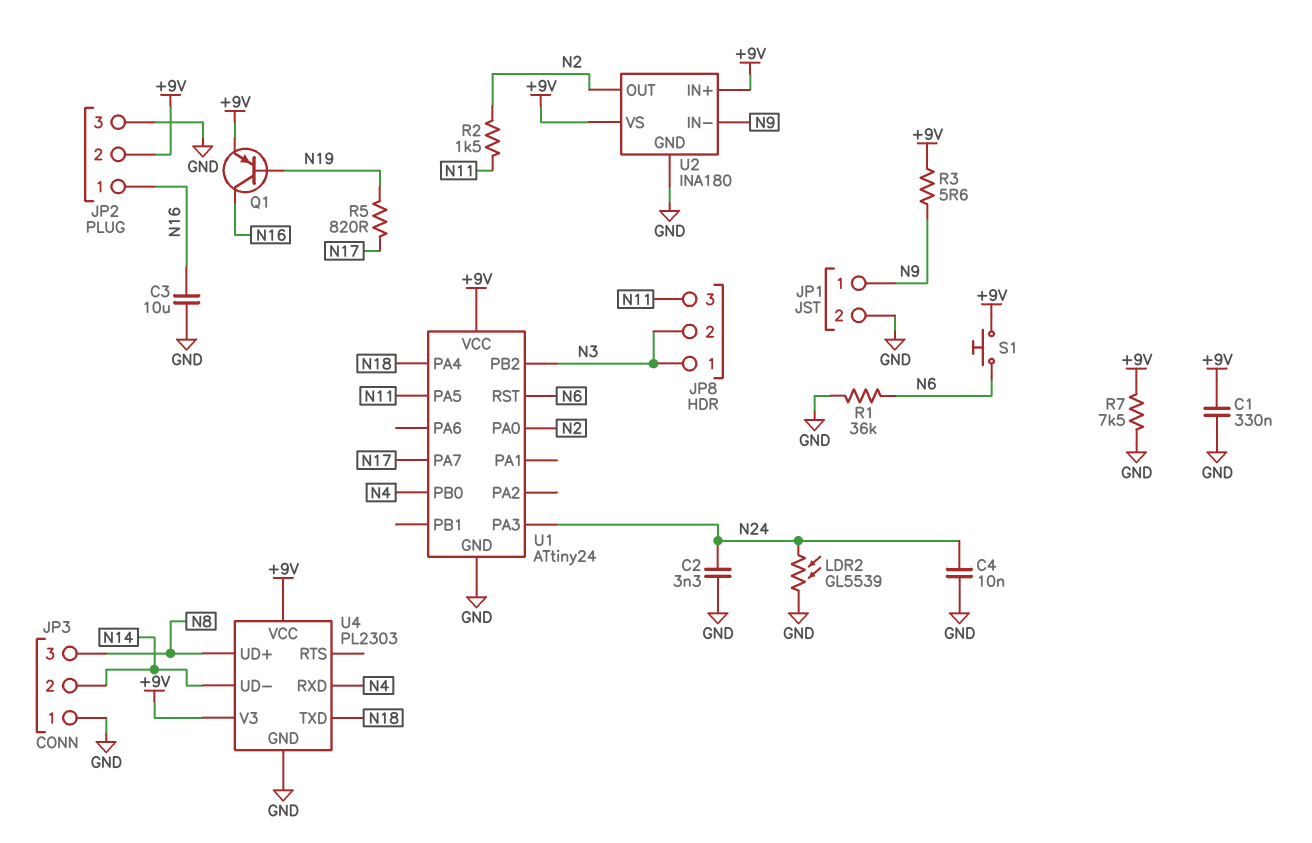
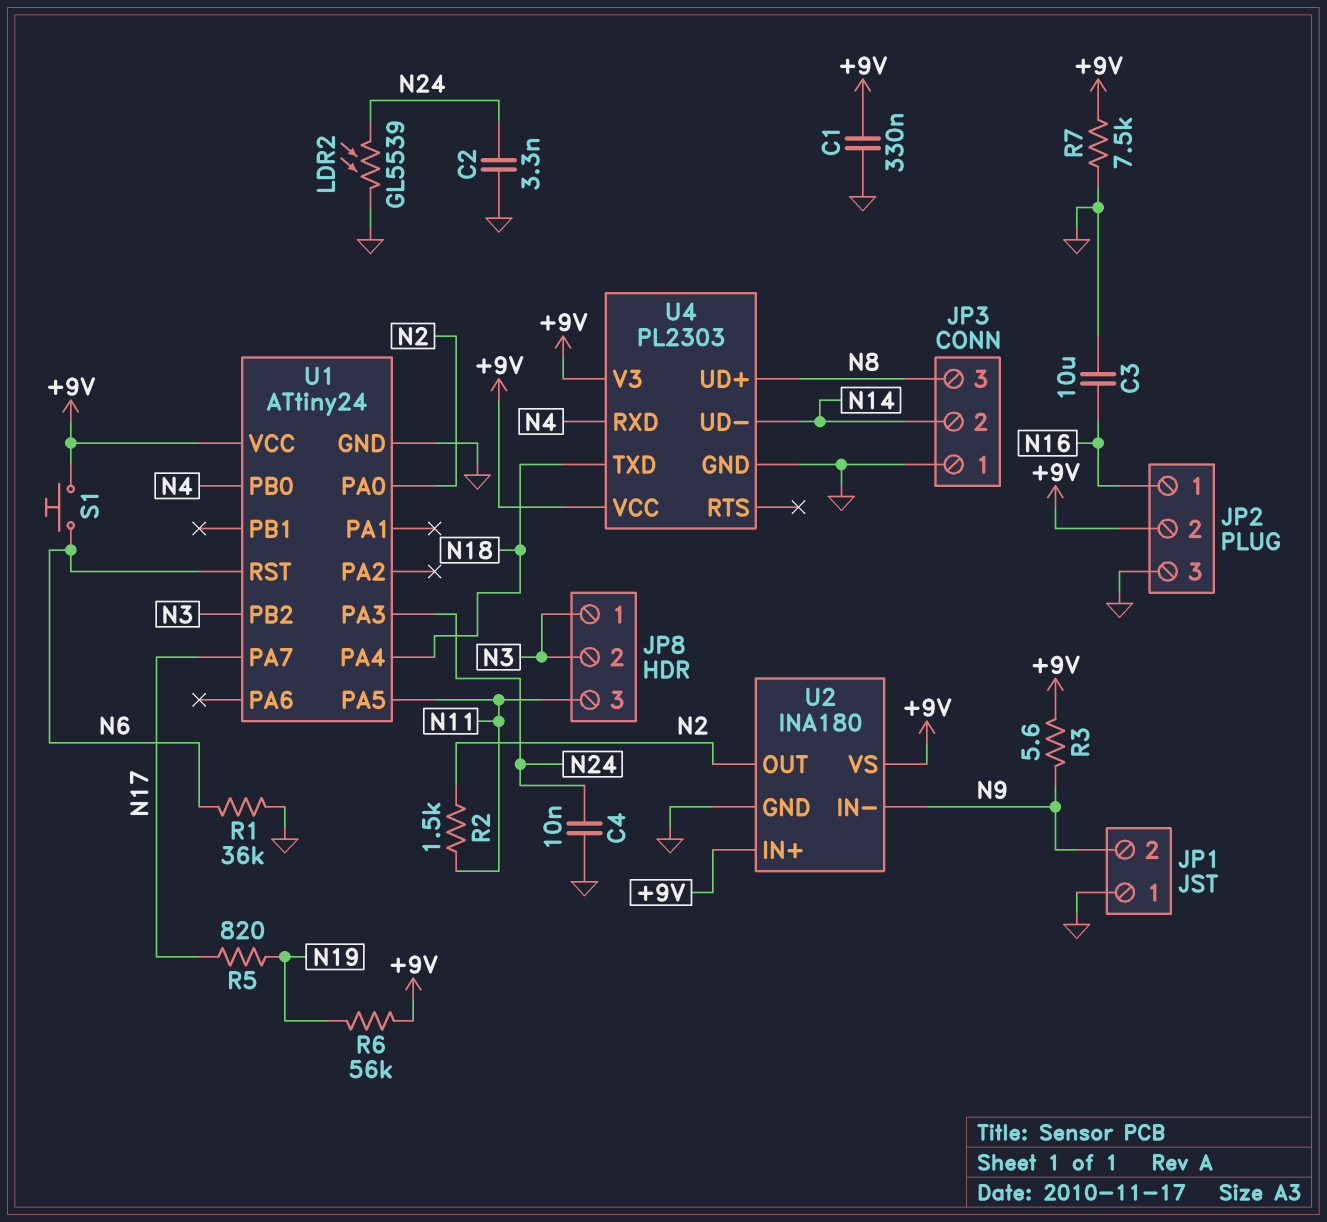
JP1 pin 1: N9 -> GND
JP1 pin 2: GND -> N9
Q1: PNP (B N19, C N16, E +9V) -> none
R6: none -> 56k (+9V, N19)

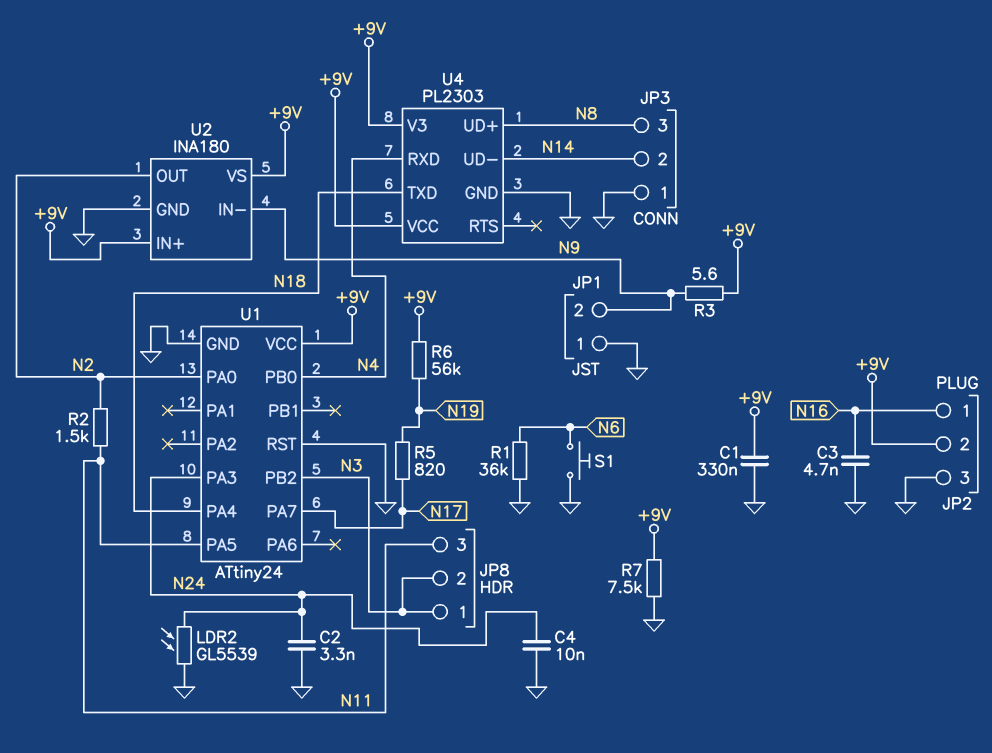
C3: 10uF (GND, N16) -> 4.7nF (GND, N16)
S1: button (+9V, N6) -> button (GND, N6)
U1 pin RST: N6 -> GND

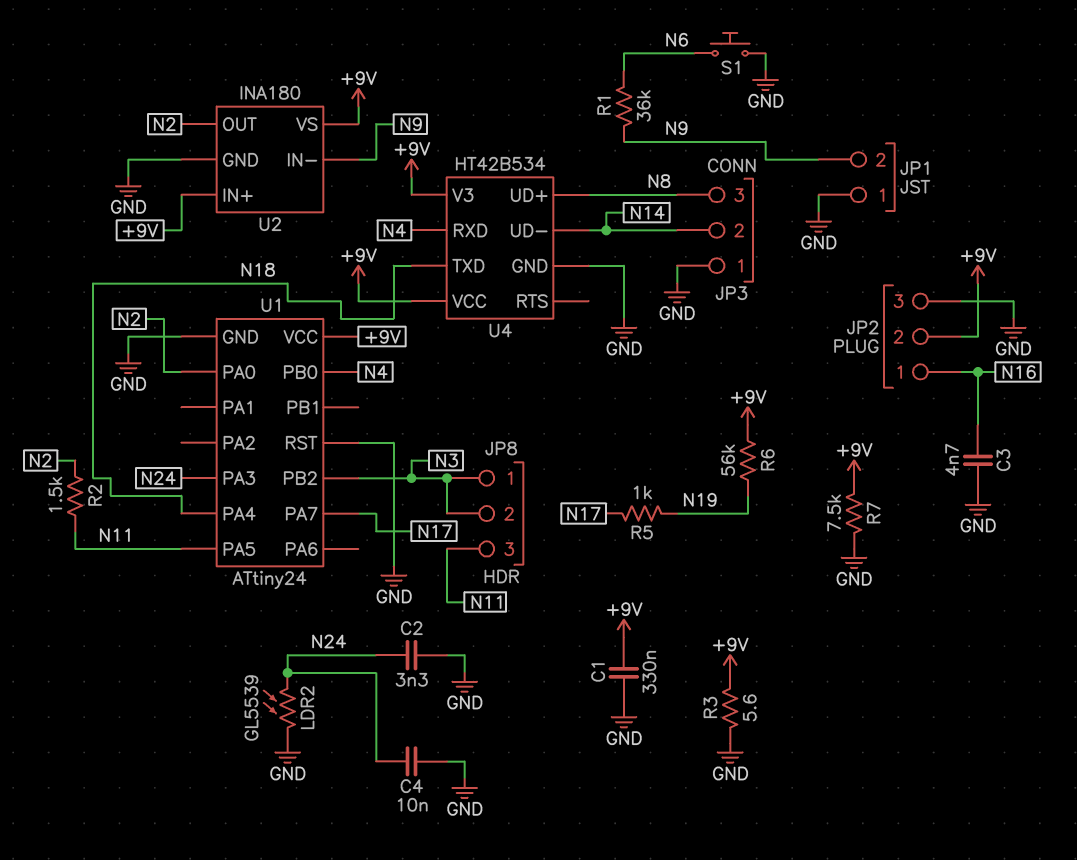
R1: 36k (GND, N6) -> 36k (N6, N9)
R3: 5.6 (+9V, N9) -> 5.6 (+9V, GND)
R5: 820 (N17, N19) -> 1k (N17, N19)
U4: PL2303 -> HT42B534

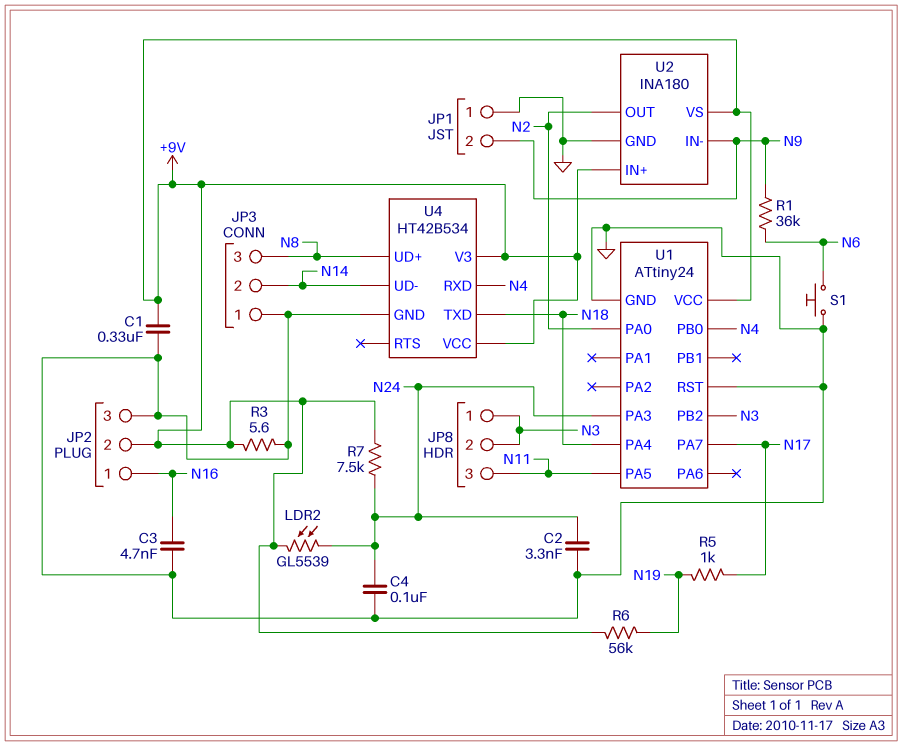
C4: 10nF (GND, N24) -> 100nF (GND, N24)
LDR2: GL5539 (GND, N24) -> GL5539 (+9V, N24)
R2: 1.5k (N2, N11) -> none
R7: 7.5k (+9V, GND) -> 7.5k (+9V, N24)

